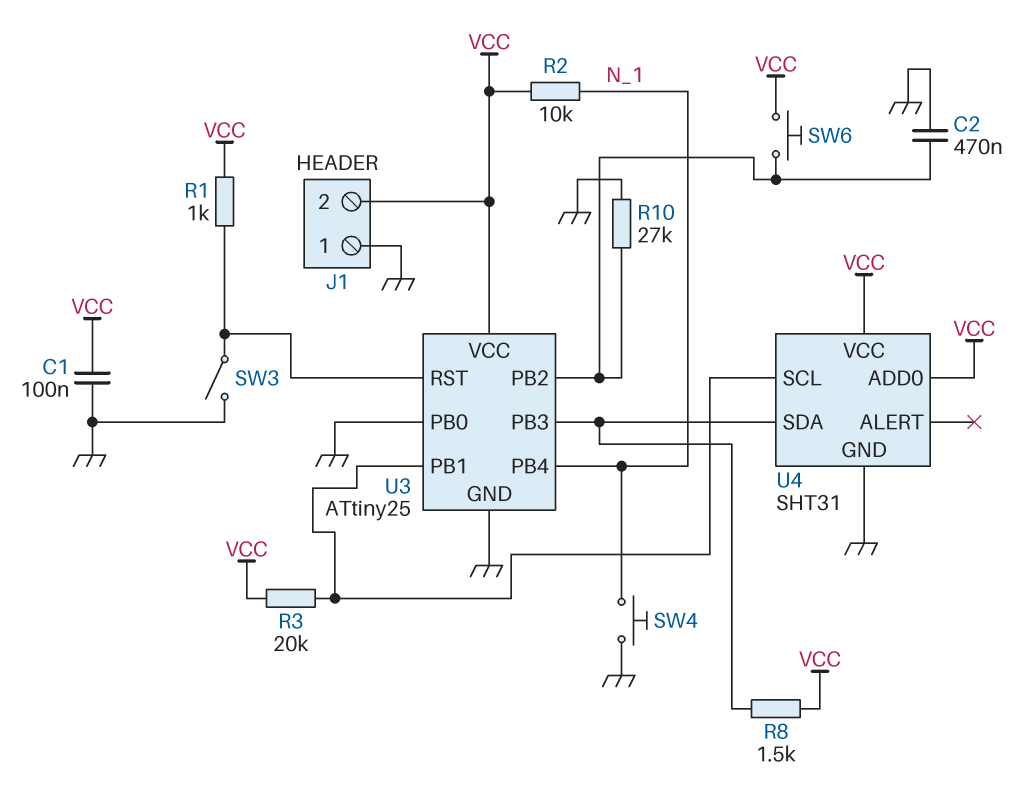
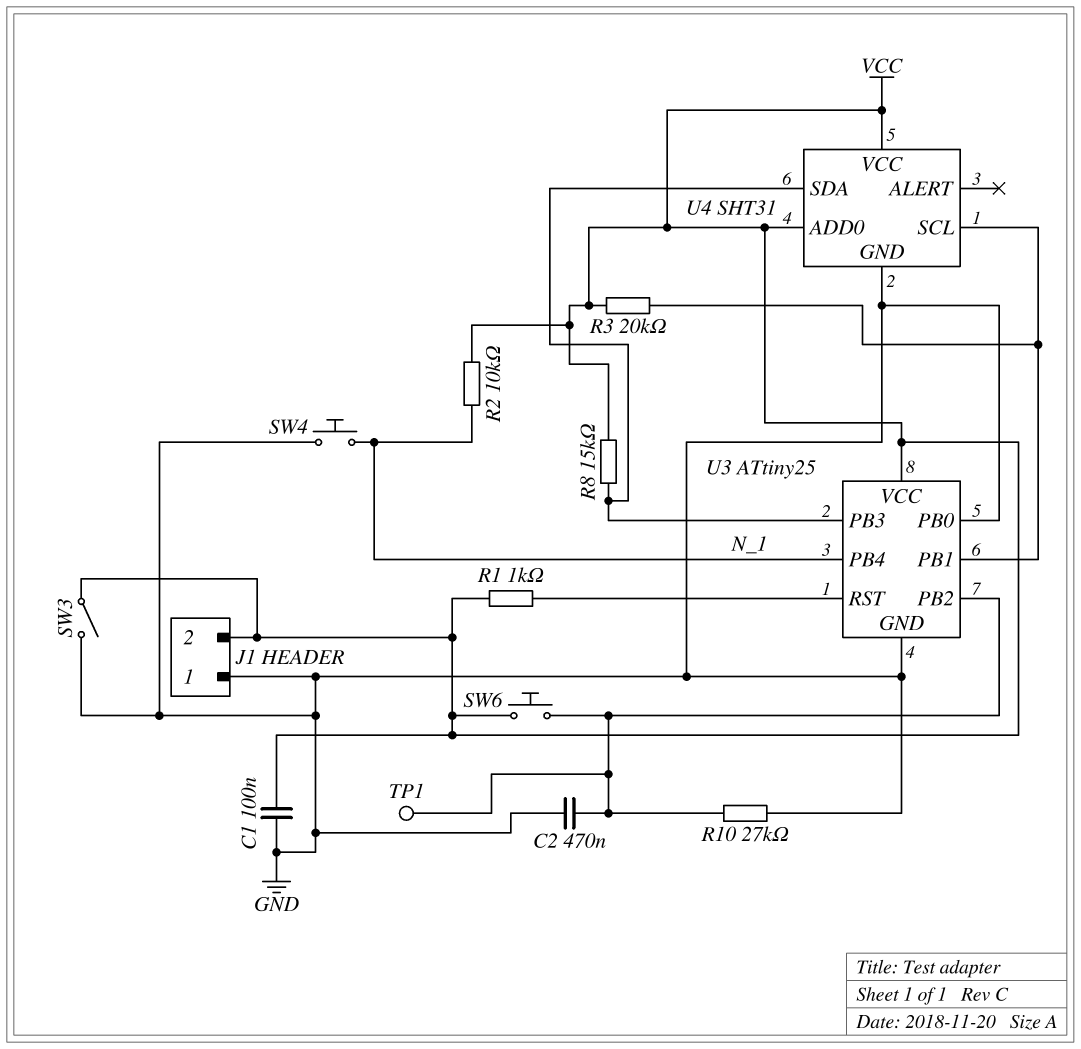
R8: 1.5k (U3/PB3, VCC) -> 15k (U3/PB3, VCC)
SW3: switch (GND, U3/RST) -> switch (GND, VCC)
TP1: none -> test point (U3/PB2)

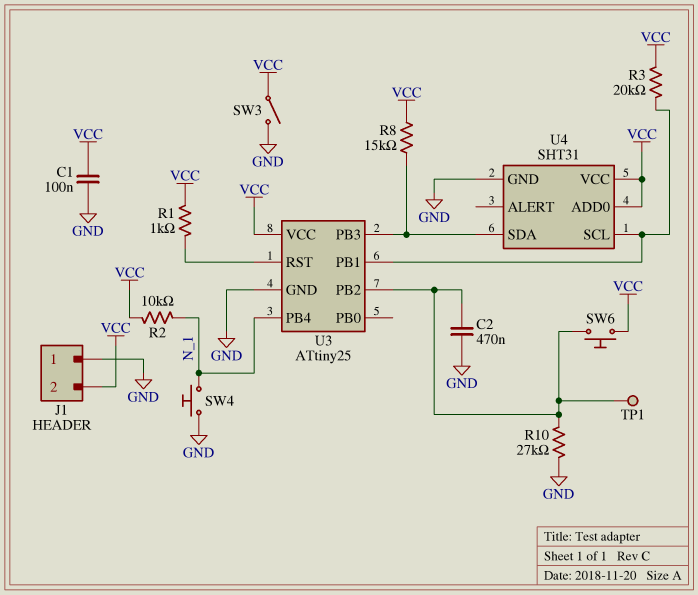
U3 pin PB0: GND -> none

